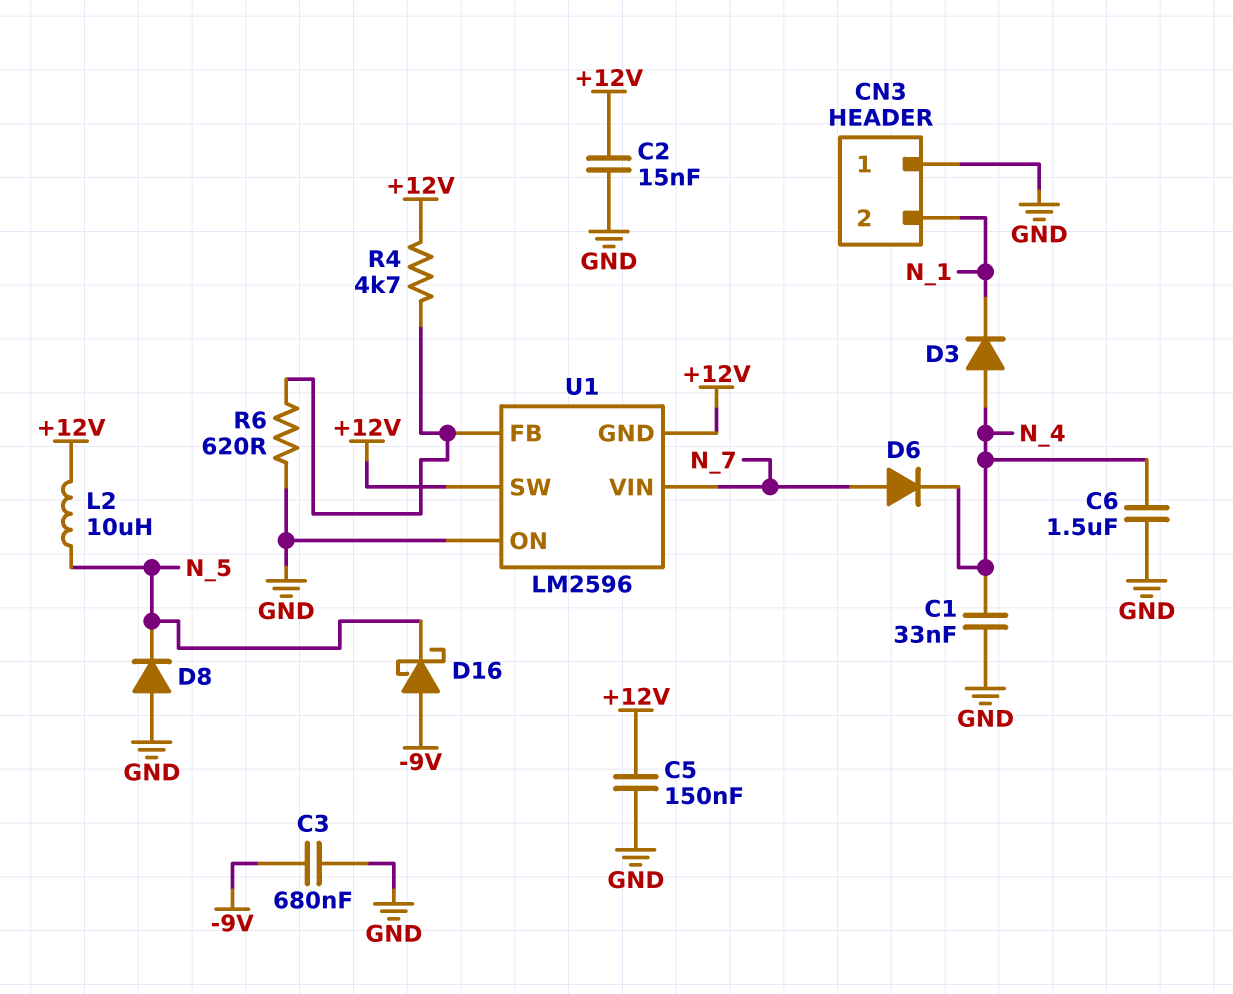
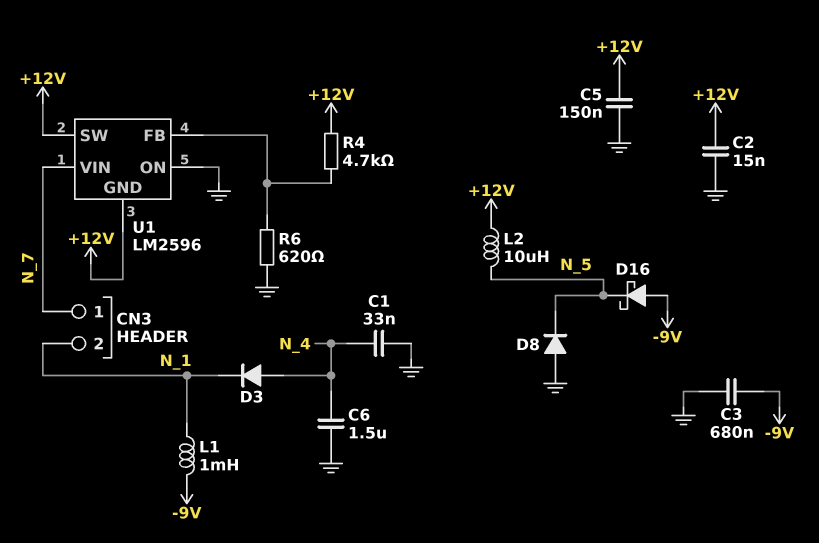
CN3 pin 1: GND -> N_7
D6: diode (A N_7, K N_4) -> none
L1: none -> 1mH (-9V, N_1)

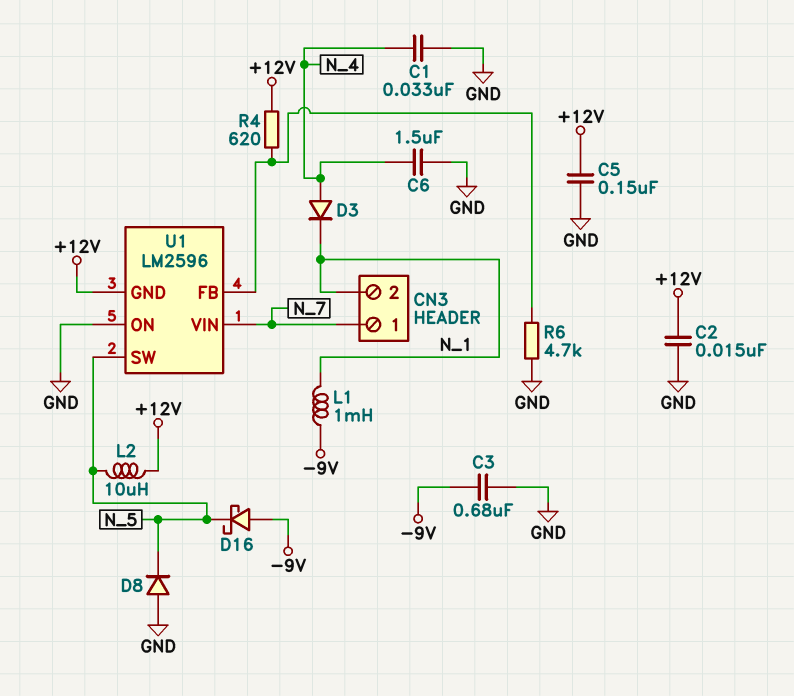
R4: 4.7k (+12V, U1/FB) -> 620 (+12V, U1/FB)
R6: 620 (GND, U1/FB) -> 4.7k (GND, U1/FB)
U1 pin SW: +12V -> N_5

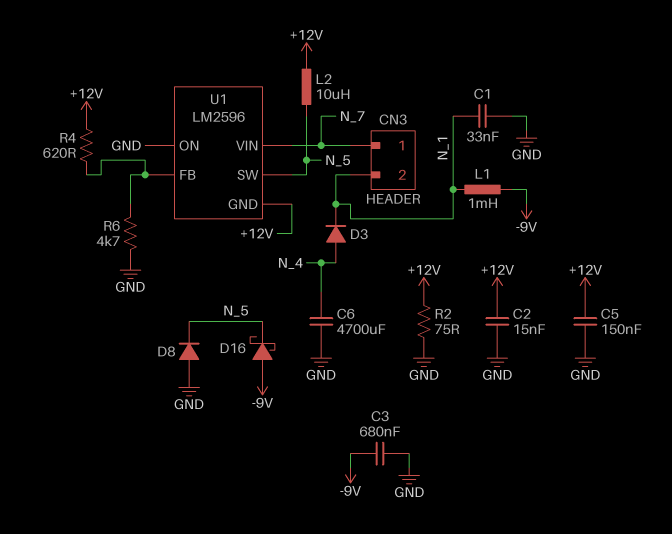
C1: 33nF (GND, N_4) -> 33nF (GND, N_1)
C6: 1.5uF (GND, N_4) -> 4700uF (GND, N_4)
R2: none -> 75 (+12V, GND)

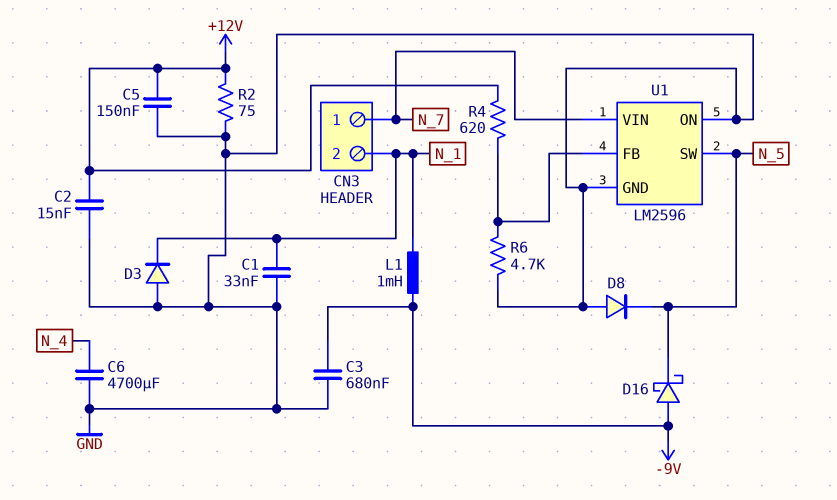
D3: diode (A N_4, K N_1) -> diode (A GND, K N_1)
L2: 10uH (+12V, N_5) -> none
U1 pin GND: +12V -> GND

